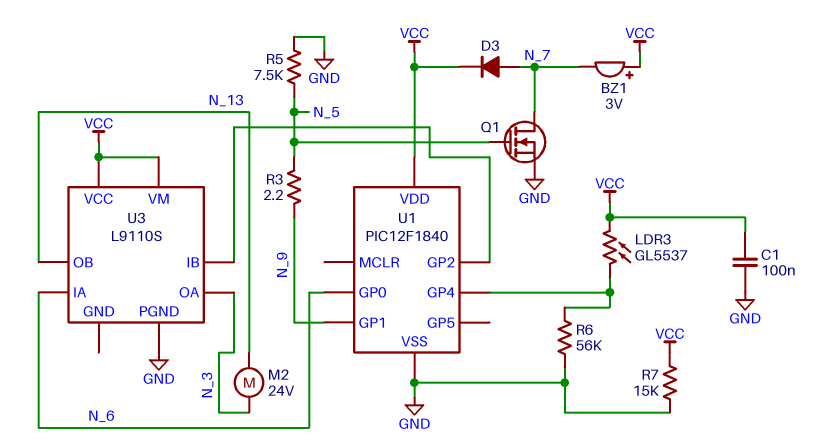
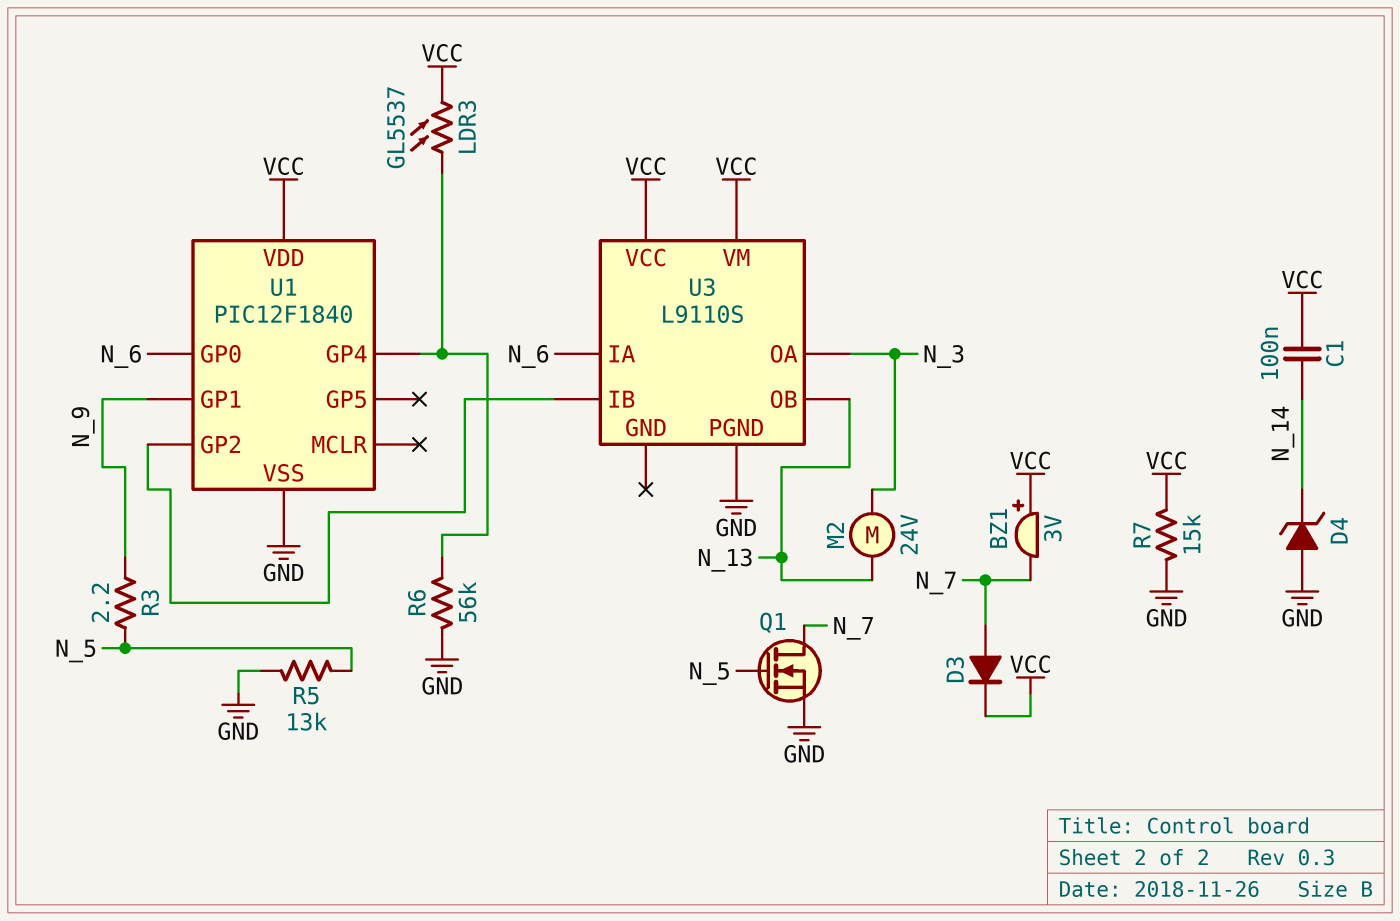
C1: 100nF (GND, VCC) -> 100nF (N_14, VCC)
D4: none -> zener (A GND, K N_14)
R5: 7.5k (GND, N_5) -> 13k (GND, N_5)

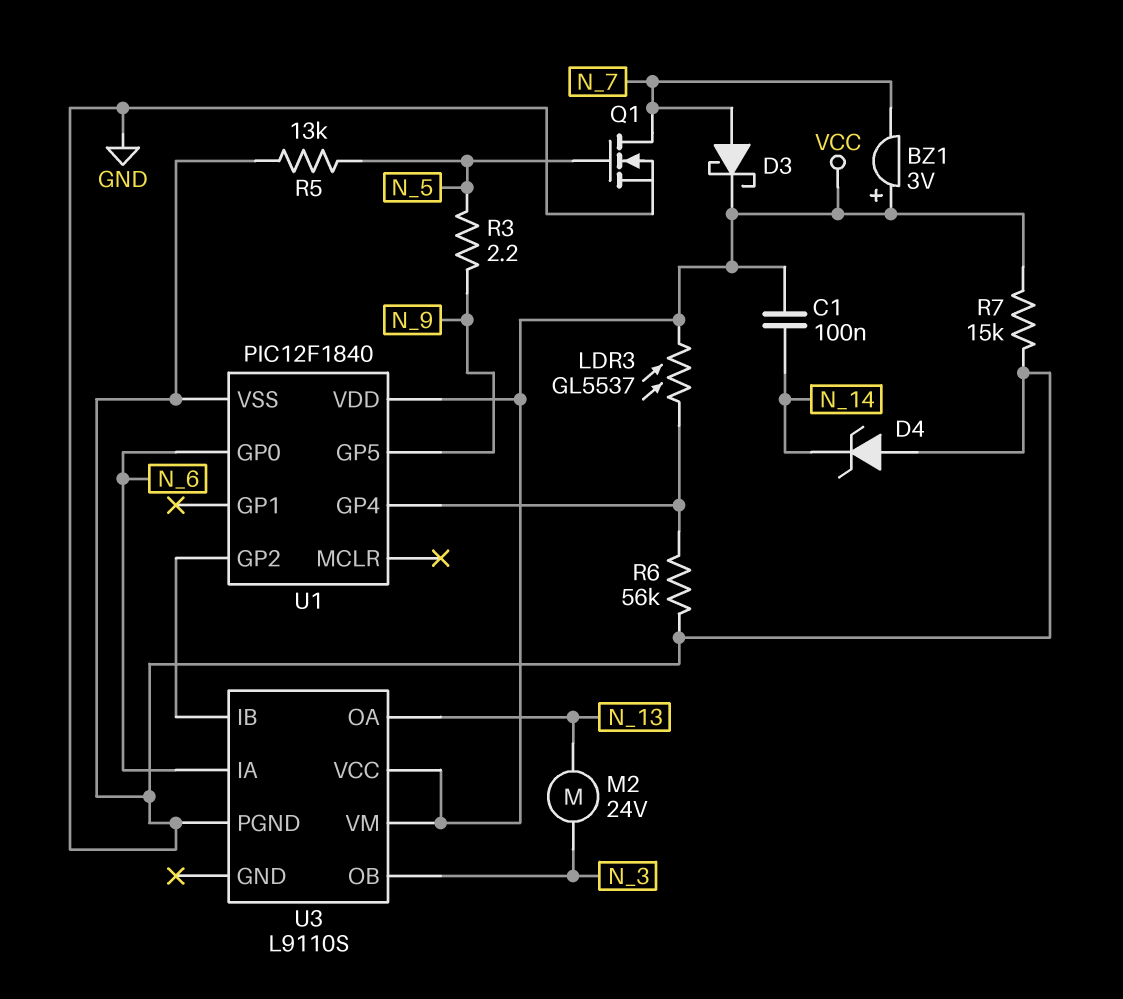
D3: diode (A N_7, K VCC) -> schottky (A N_7, K VCC)
U1 pin GP1: N_9 -> none
U1 pin GP5: none -> N_9
U3 pin OA: N_3 -> N_13
U3 pin OB: N_13 -> N_3

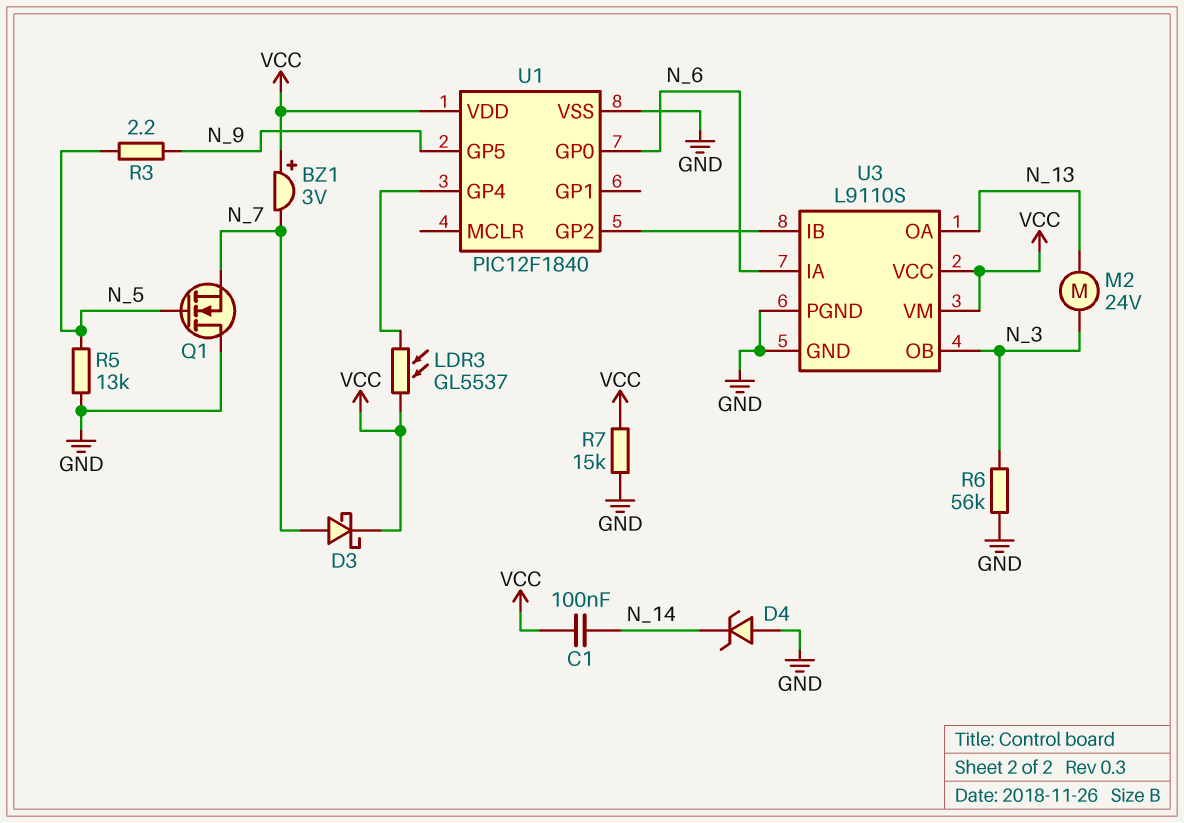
Q1: NMOS (G N_5, D N_7, S GND) -> NMOS (G N_5, D GND, S N_7)
R6: 56k (GND, U1/GP4) -> 56k (GND, N_3)
U3 pin GND: none -> GND

